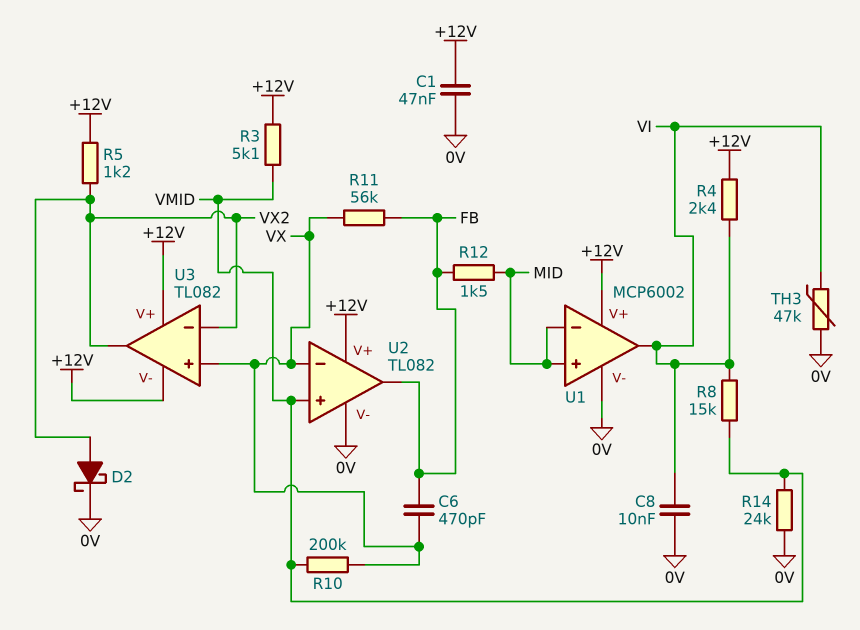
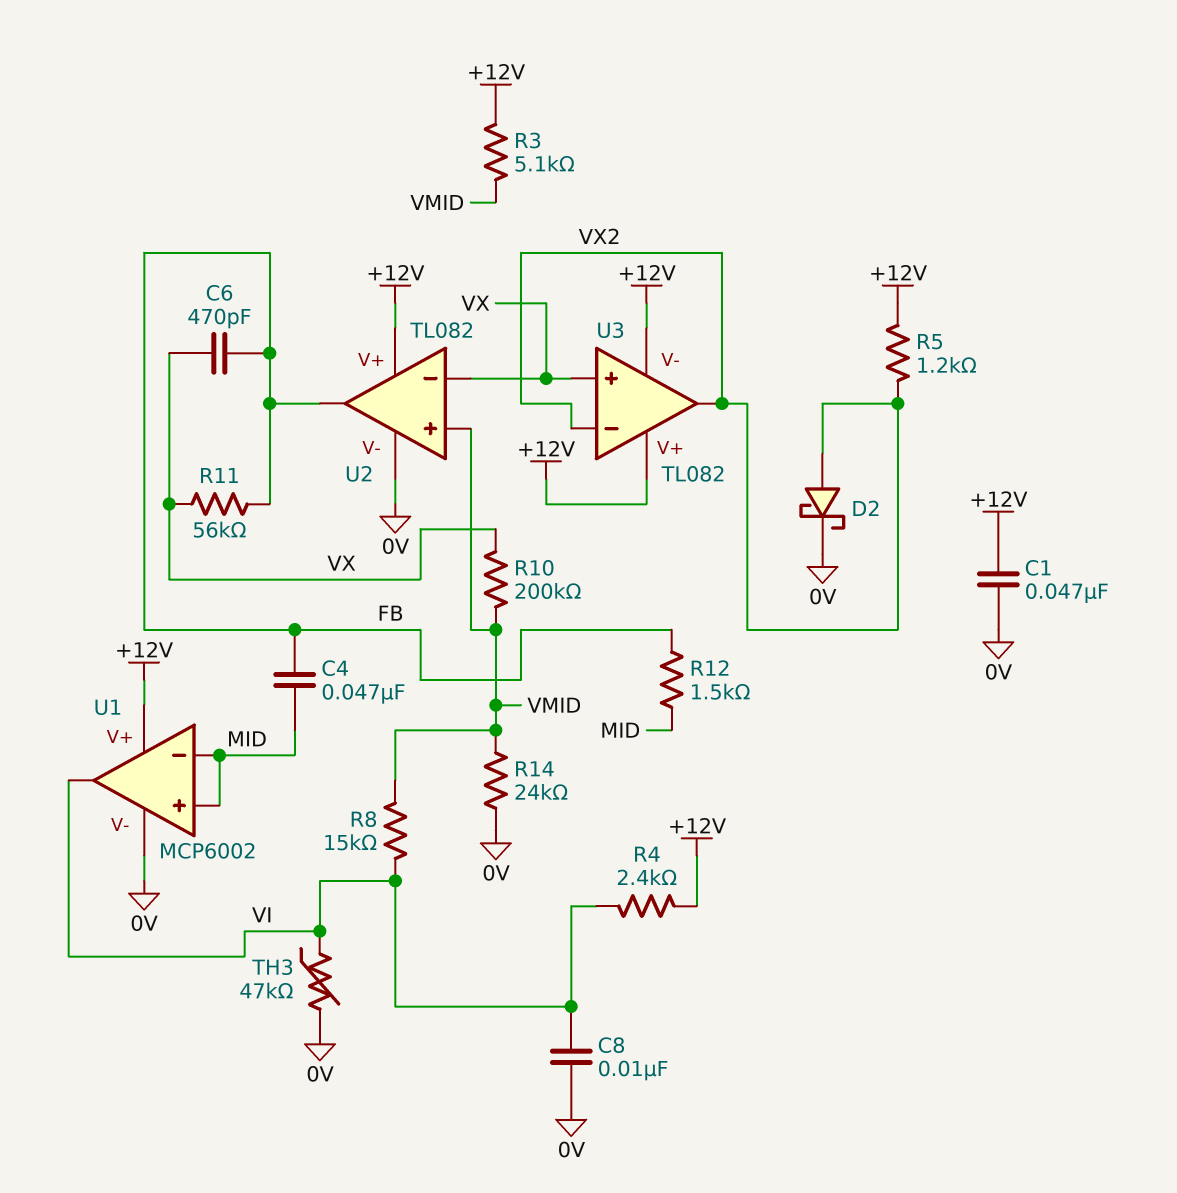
C4: none -> 47nF (FB, MID)

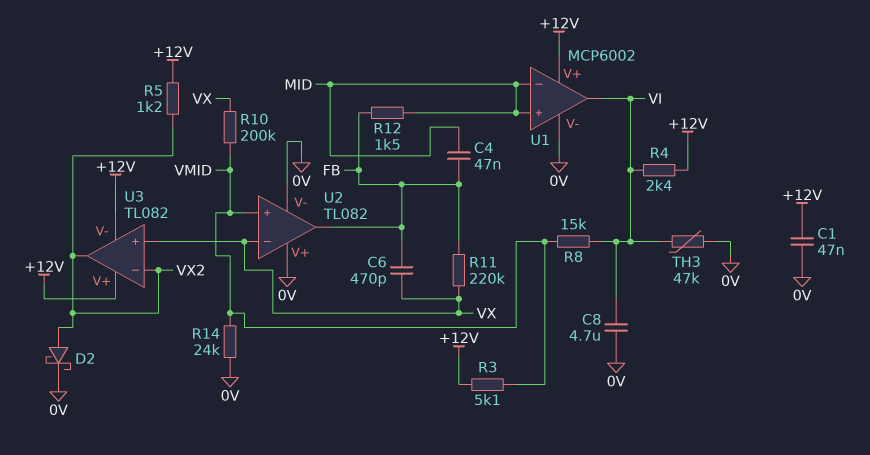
C8: 10nF (0V, VI) -> 4.7uF (0V, VI)
R11: 56k (FB, VX) -> 220k (FB, VX)
U2 pin V+: +12V -> 0V

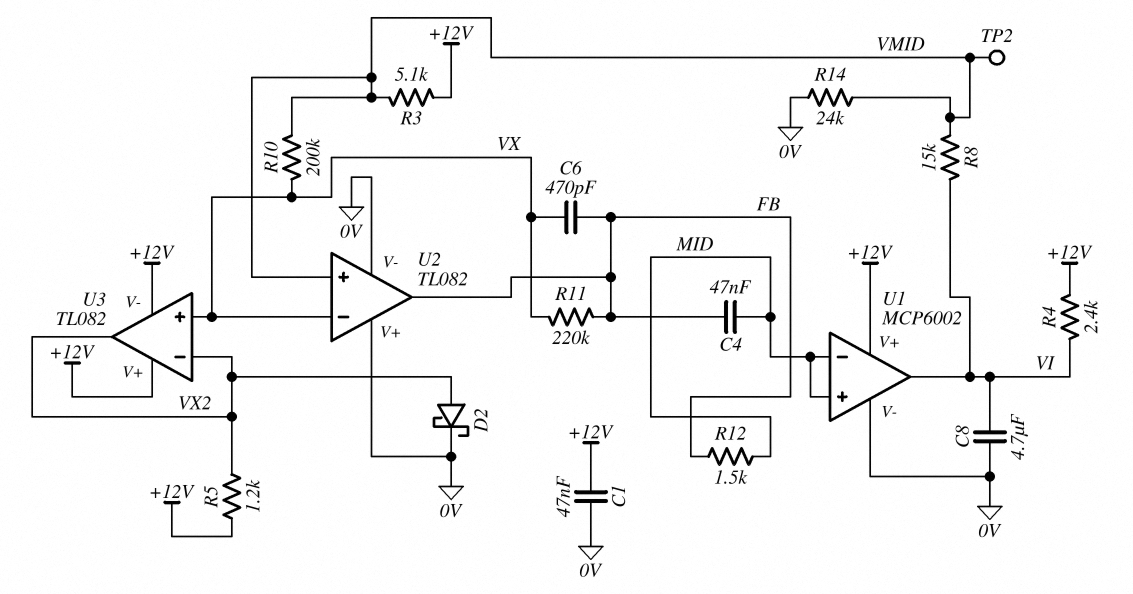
TH3: 47k (0V, VI) -> none
TP2: none -> test point (VMID)

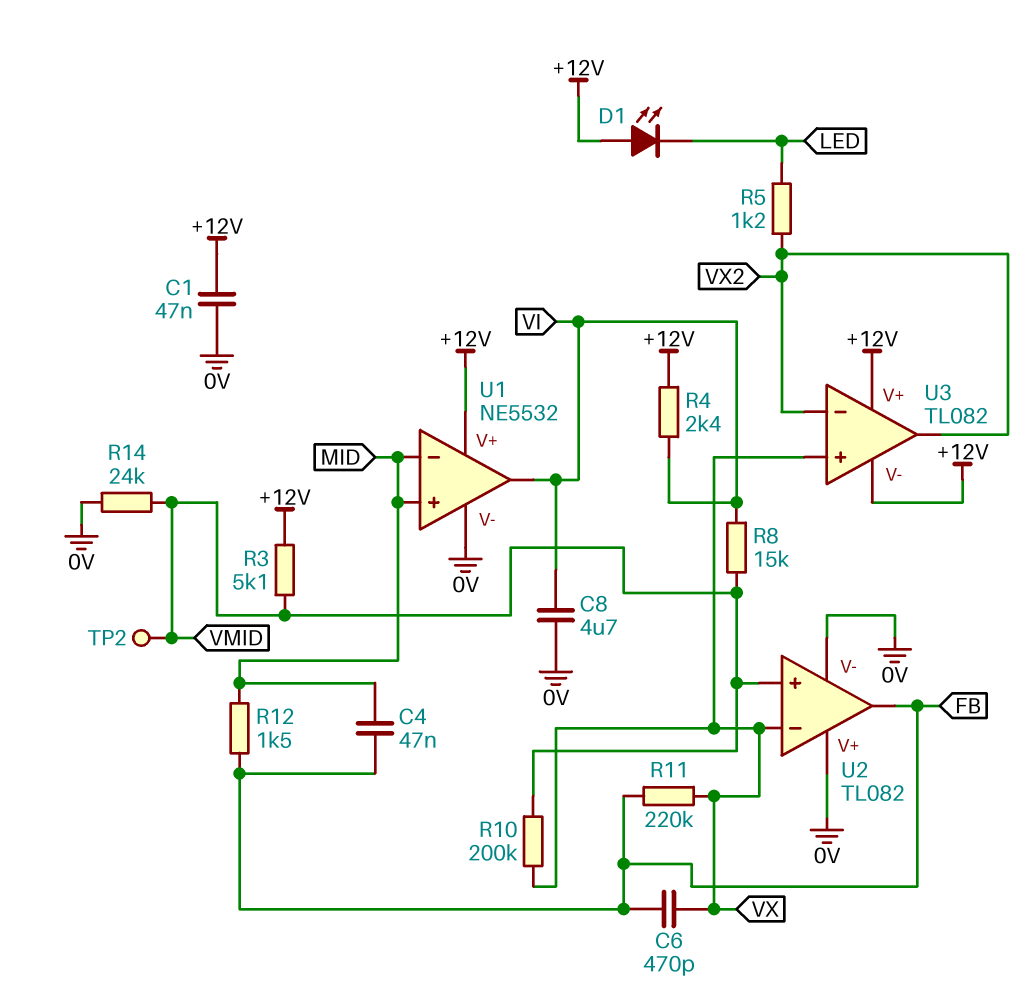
D1: none -> LED (A +12V, K LED)
D2: schottky (A VX2, K 0V) -> none
R5: 1.2k (+12V, VX2) -> 1.2k (LED, VX2)
U1: MCP6002 -> NE5532

